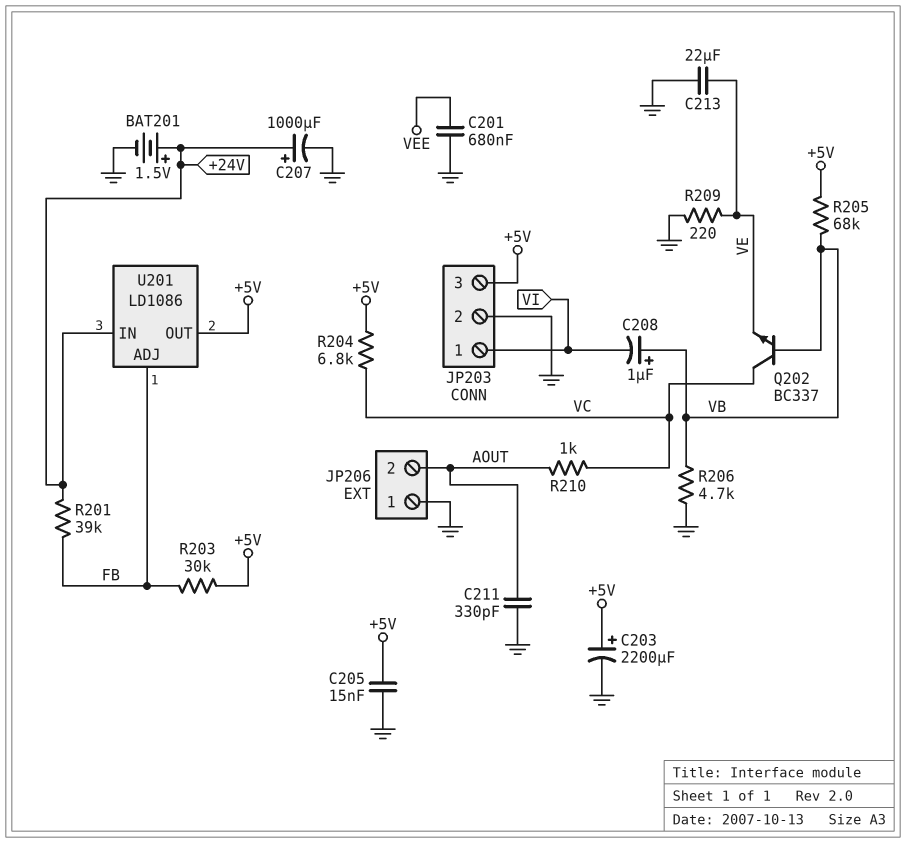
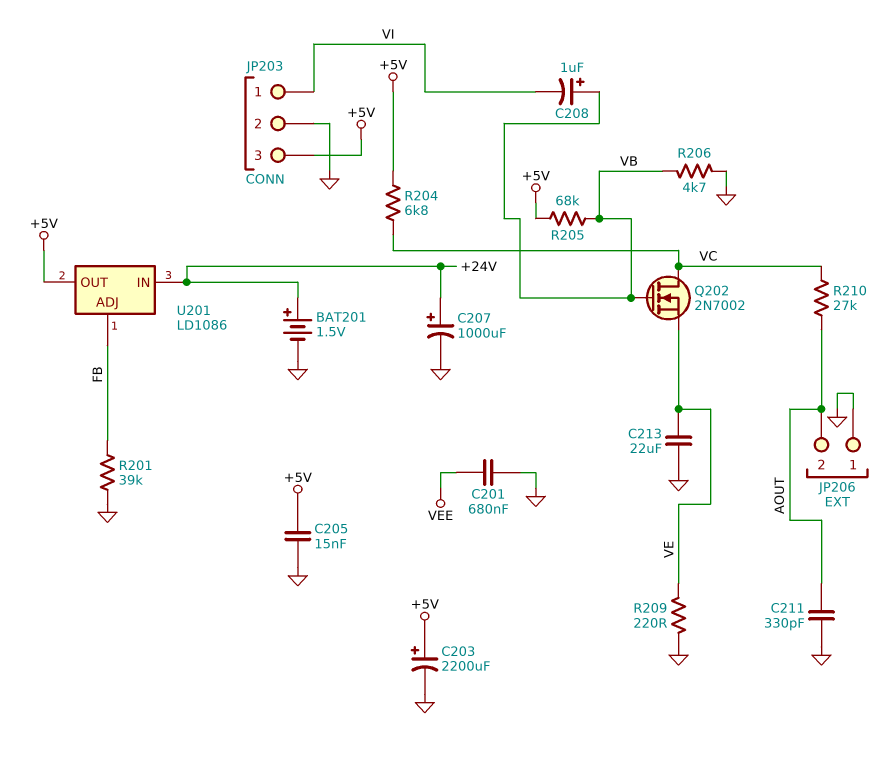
Q202: NPN BC337 (B VB, C VC, E VE) -> NMOS 2N7002 (G VB, D VC, S VE)
R201: 39k (+24V, FB) -> 39k (FB, GND)
R203: 30k (+5V, FB) -> none
R210: 1k (AOUT, VC) -> 27k (AOUT, VC)

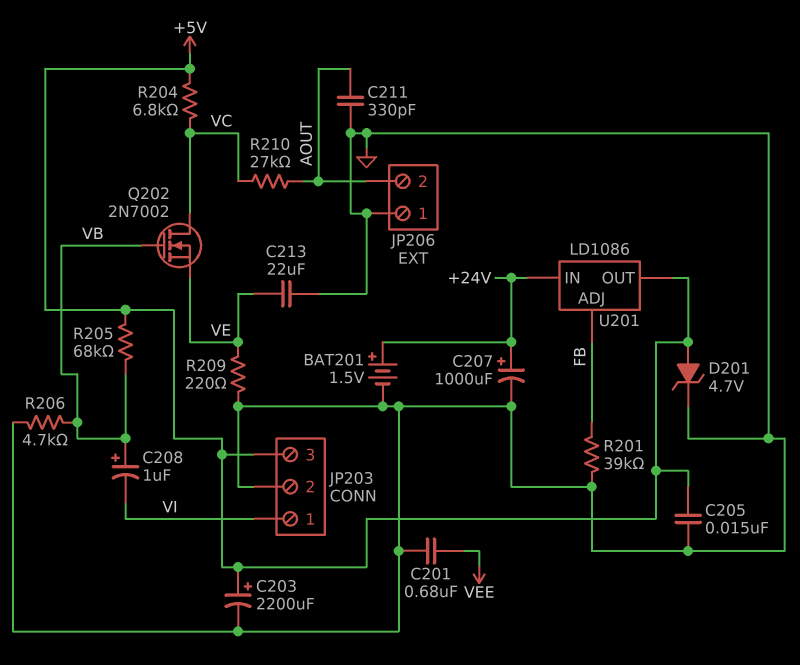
D201: none -> zener 4.7V (A +5V, K GND)

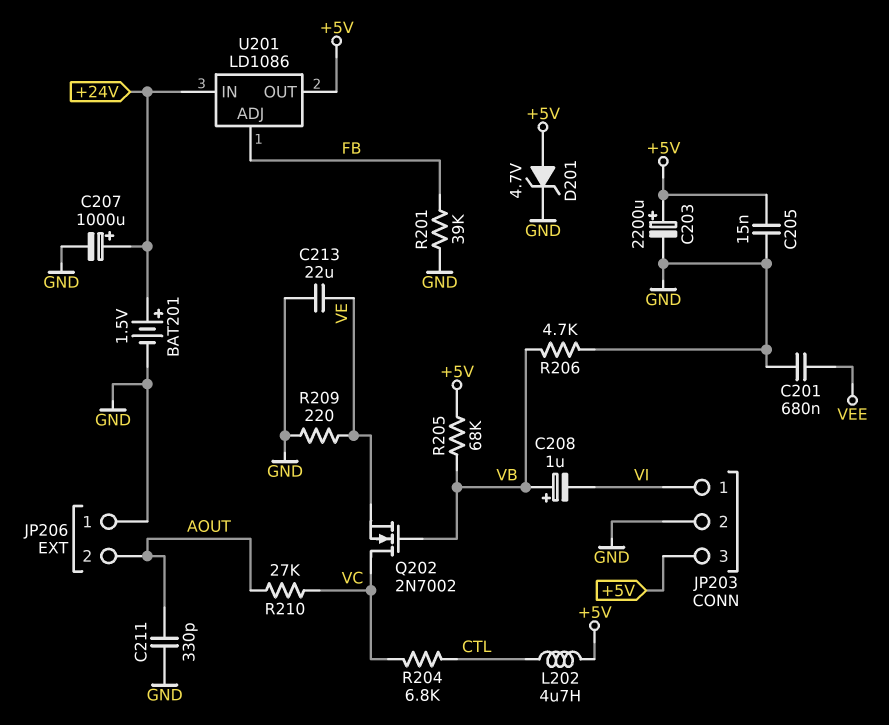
L202: none -> 4.7uH (+5V, CTL)
R204: 6.8k (+5V, VC) -> 6.8k (CTL, VC)

